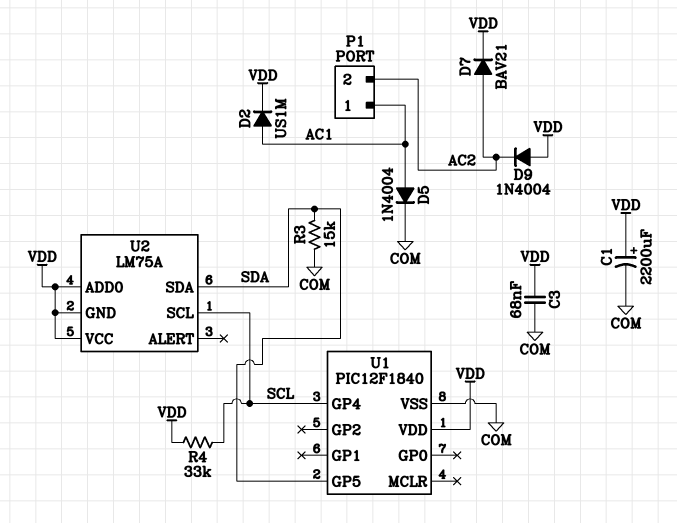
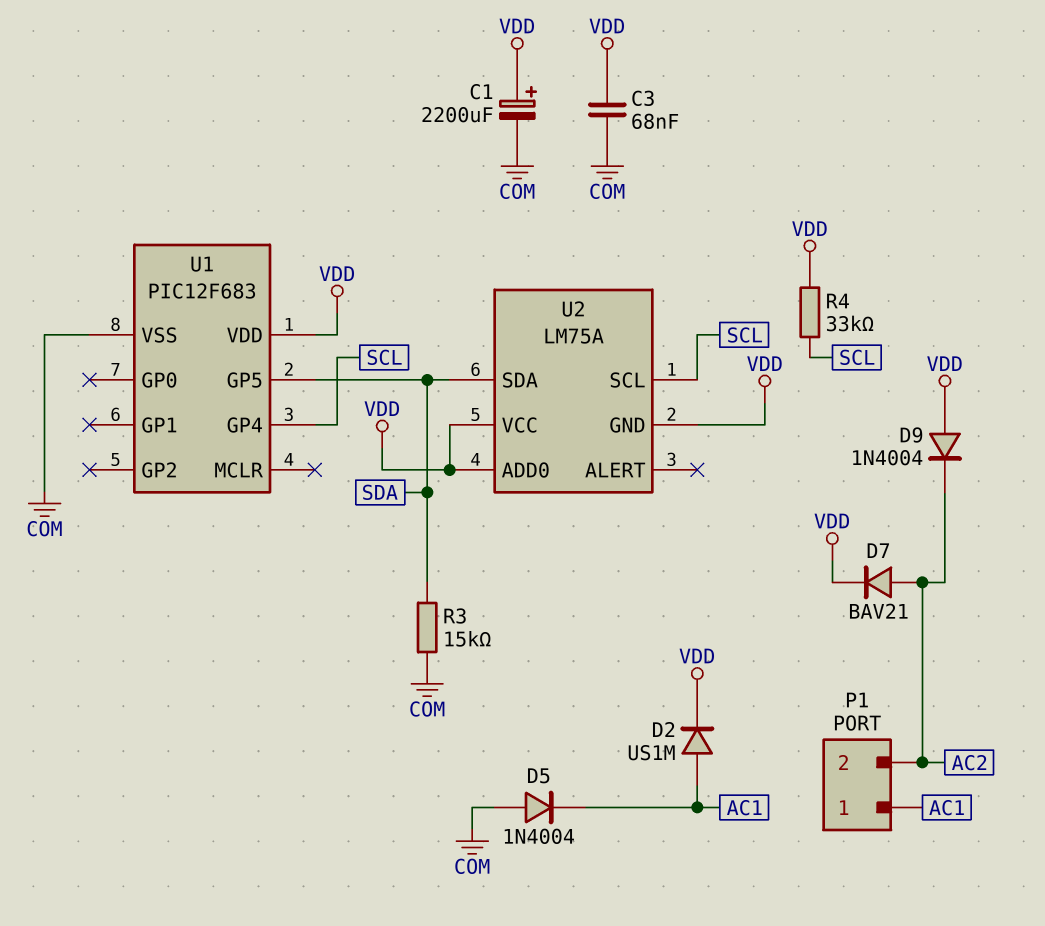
D5: diode 1N4004 (A AC1, K COM) -> diode 1N4004 (A COM, K AC1)
U1: PIC12F1840 -> PIC12F683

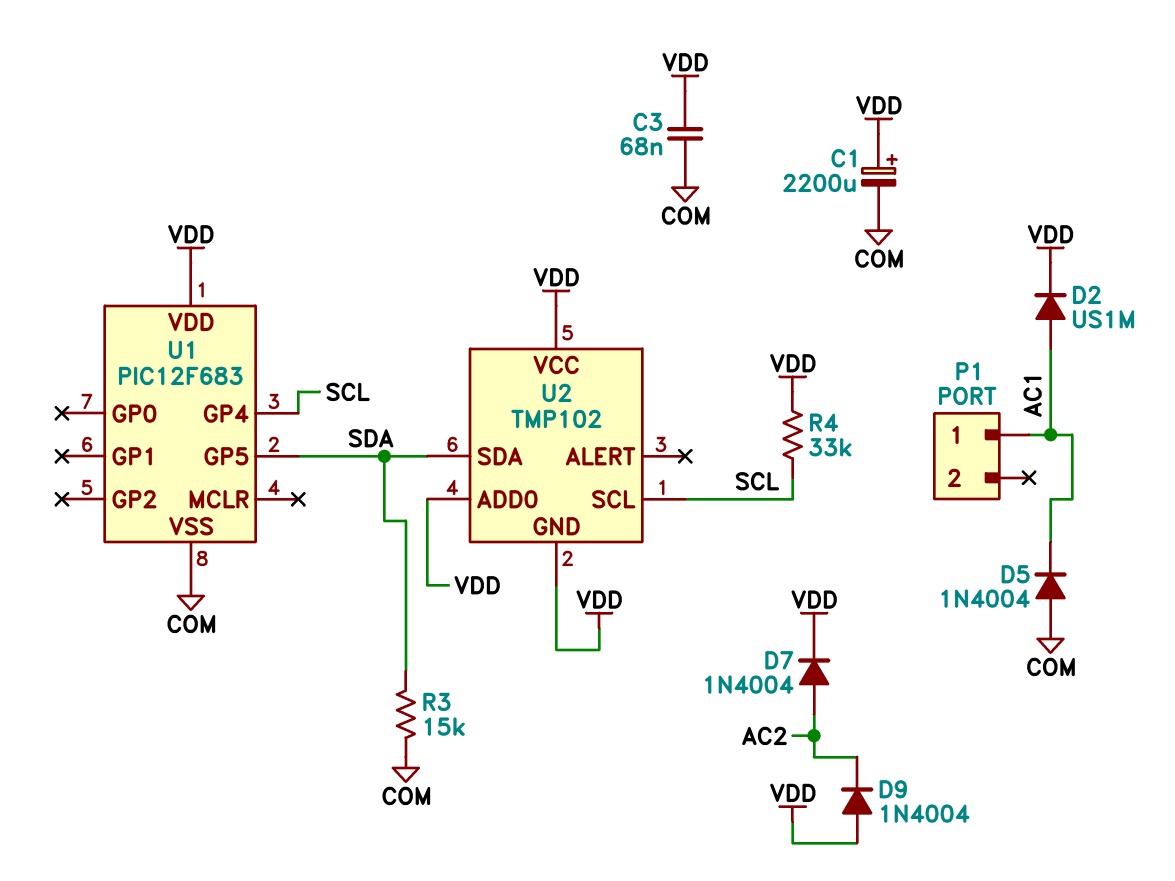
D7: diode BAV21 (A AC2, K VDD) -> diode 1N4004 (A AC2, K VDD)
P1 pin 2: AC2 -> none
U2: LM75A -> TMP102

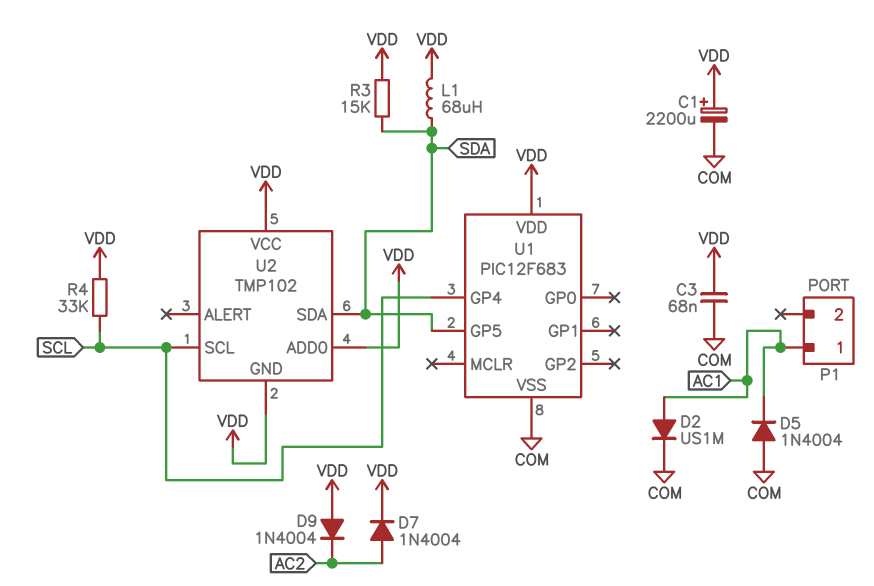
D2: diode US1M (A AC1, K VDD) -> diode US1M (A AC1, K COM)
L1: none -> 68uH (SDA, VDD)
R3: 15k (COM, SDA) -> 15k (SDA, VDD)

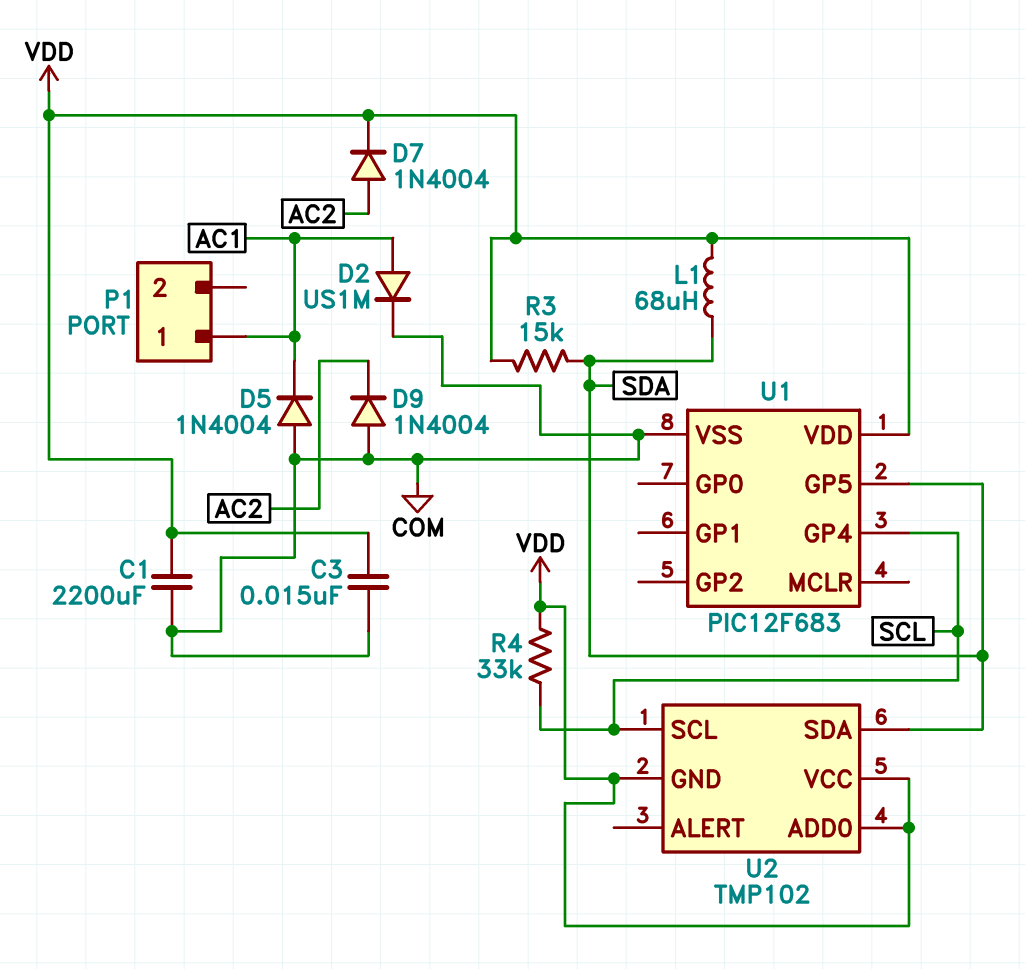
C1: 2200uF (plus VDD, minus COM) -> 2200uF (COM, VDD)
C3: 68nF (COM, VDD) -> 15nF (COM, VDD)
D9: diode 1N4004 (A VDD, K AC2) -> diode 1N4004 (A COM, K AC2)

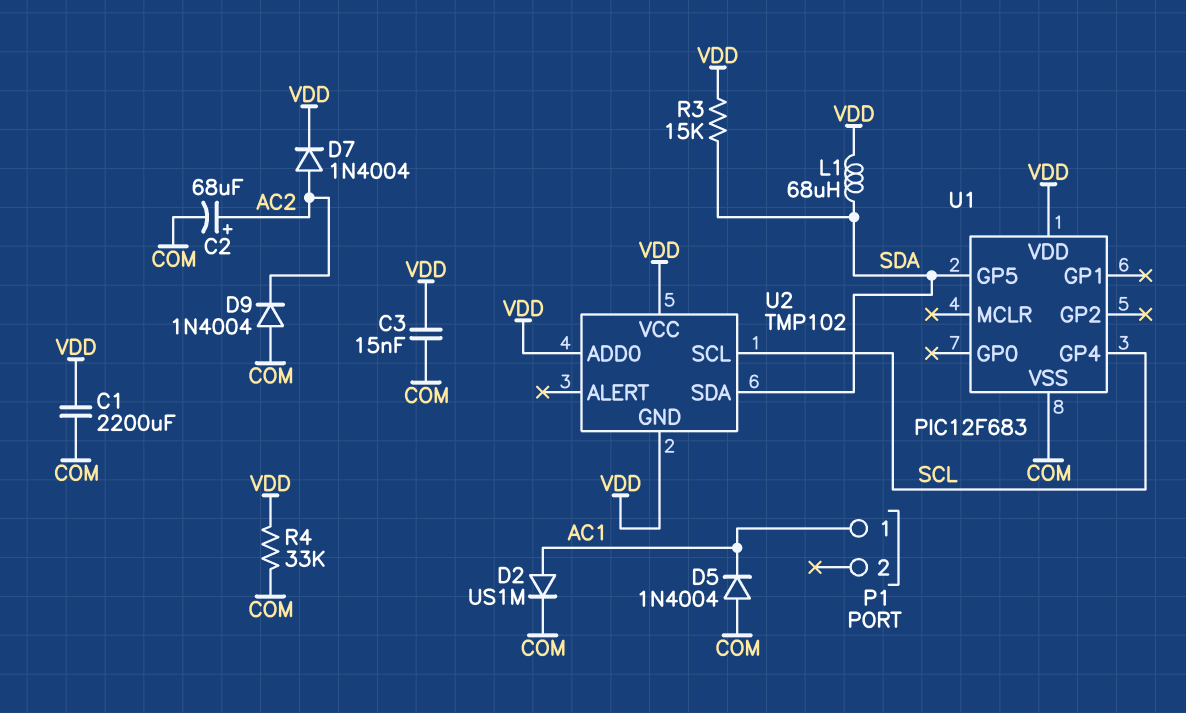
C2: none -> 68uF (plus AC2, minus COM)
R4: 33k (SCL, VDD) -> 33k (COM, VDD)

